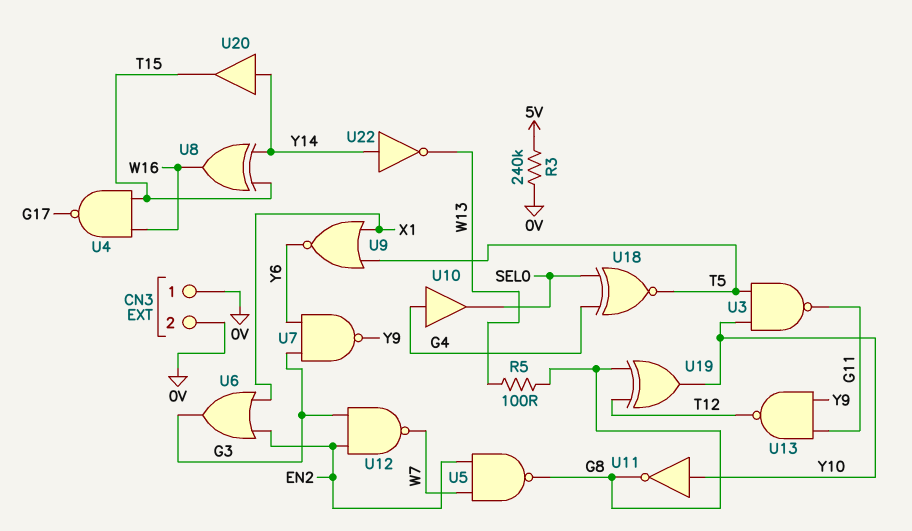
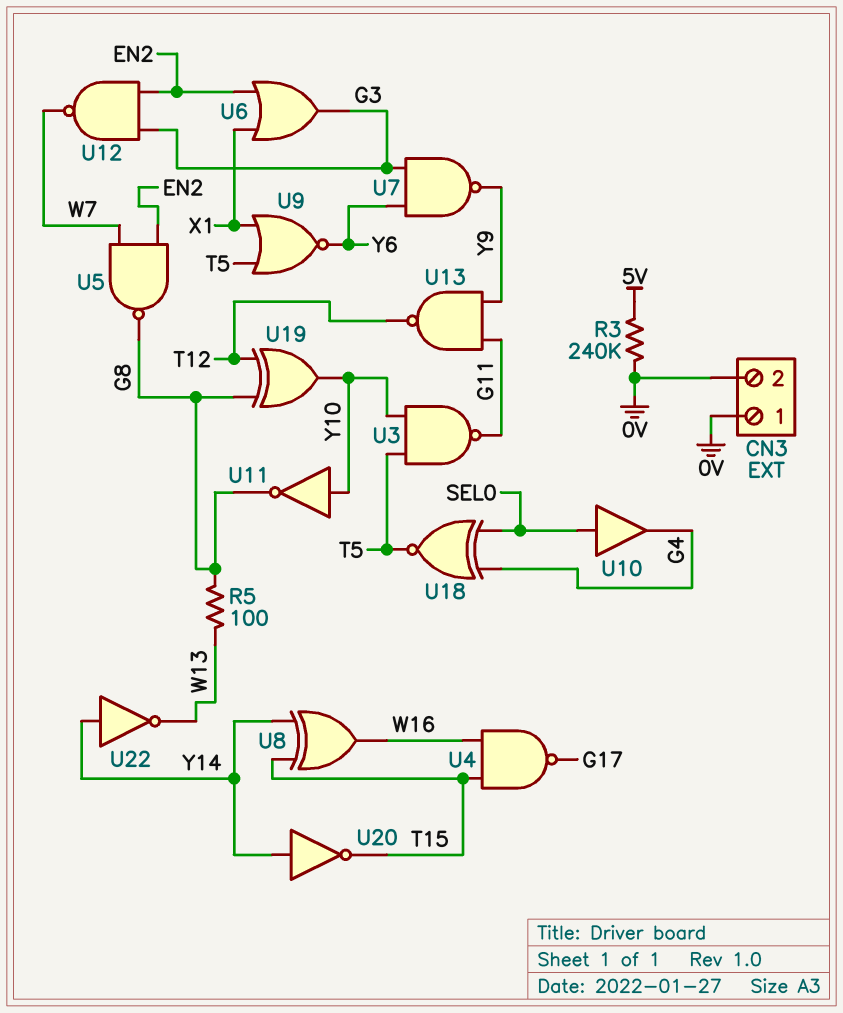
U10: buffer (in G4, out SEL0) -> buffer (in SEL0, out G4)
U20: buffer (in Y14, out T15) -> NOT (in Y14, out T15)

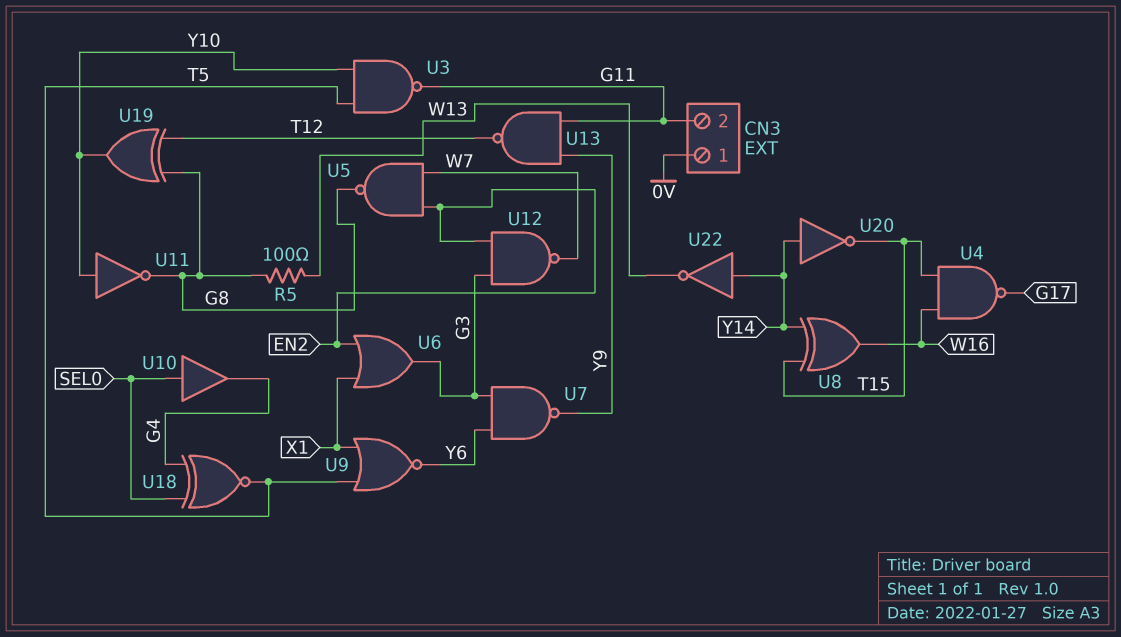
CN3 pin 2: 0V -> G11
R3: 240k (0V, 5V) -> none

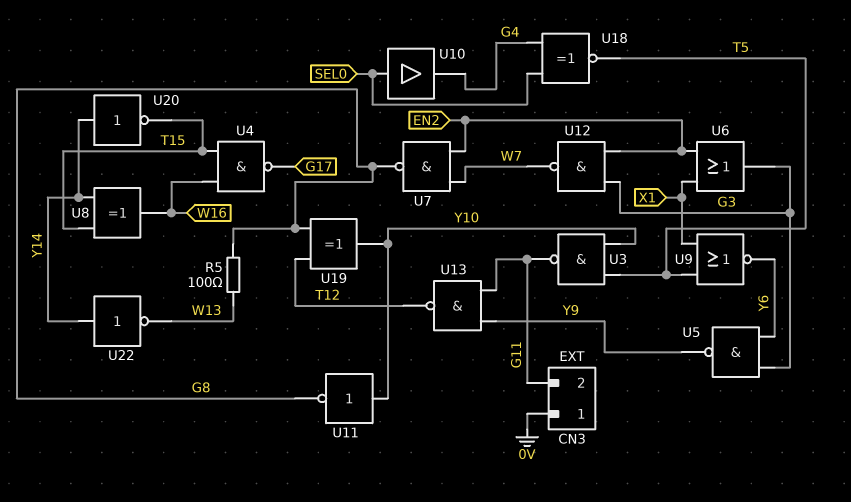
U5: NAND (in EN2, in W7, out G8) -> NAND (in G3, in Y6, out Y9)
U7: NAND (in G3, in Y6, out Y9) -> NAND (in EN2, in W7, out G8)

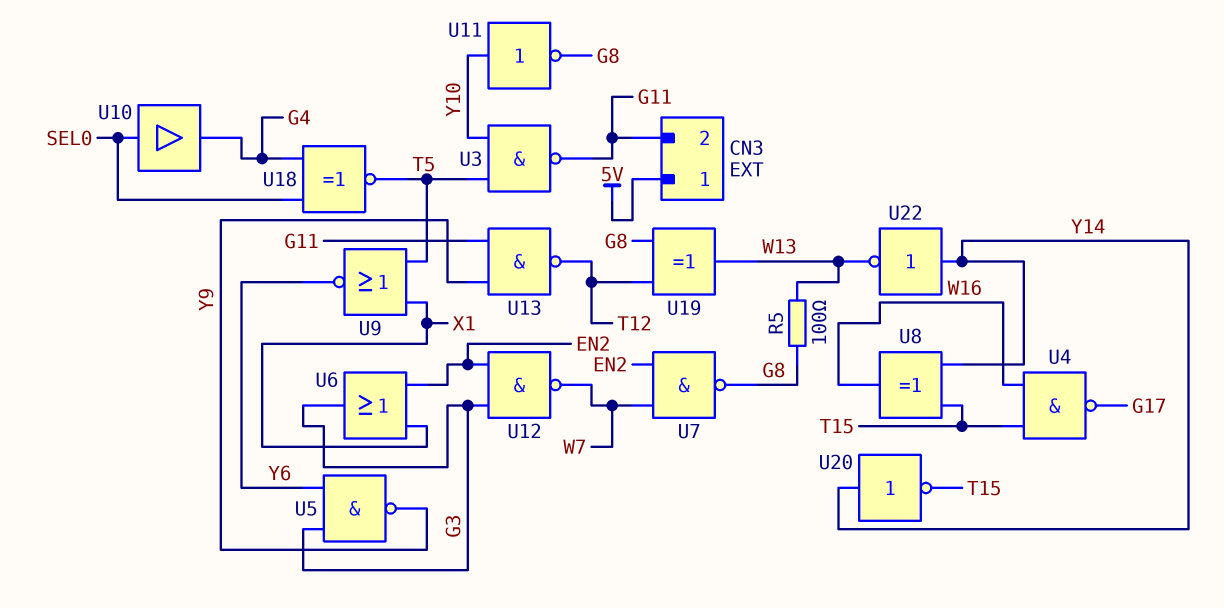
CN3 pin 1: 0V -> 5V
U19: XOR (in G8, in T12, out Y10) -> XOR (in G8, in T12, out W13)

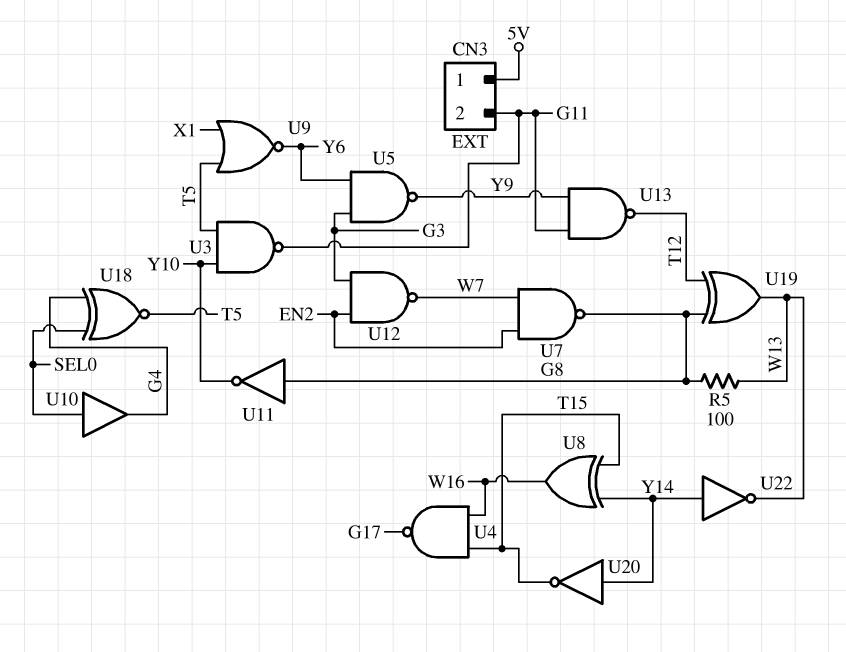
U6: OR (in EN2, in X1, out G3) -> none
U11: NOT (in Y10, out G8) -> NOT (in G8, out Y10)

